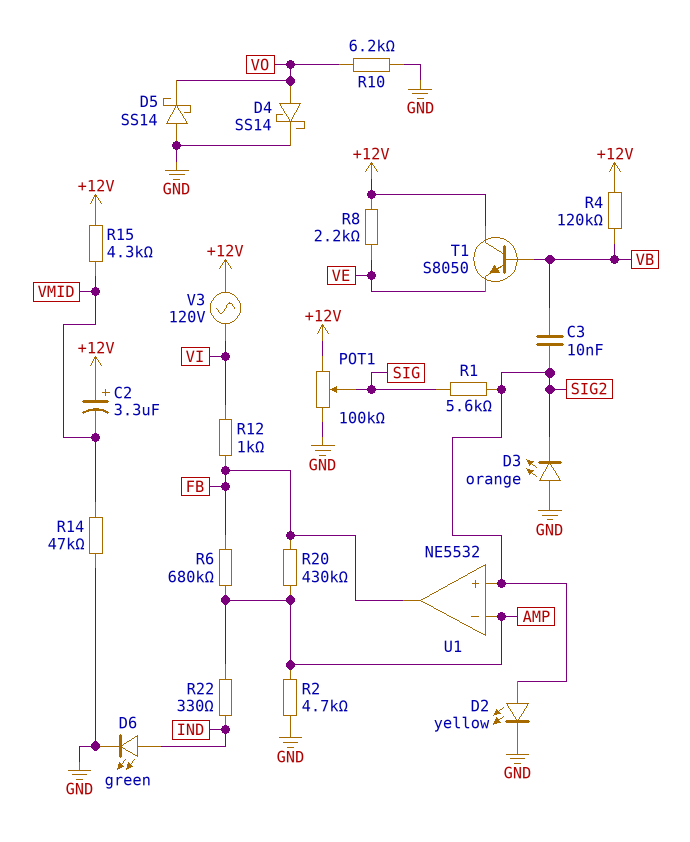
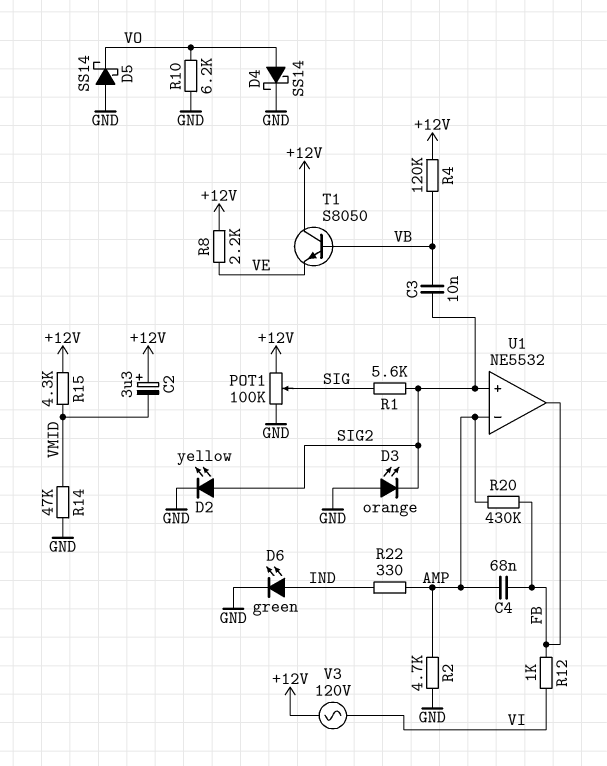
C4: none -> 68nF (AMP, FB)
R6: 680k (AMP, FB) -> none

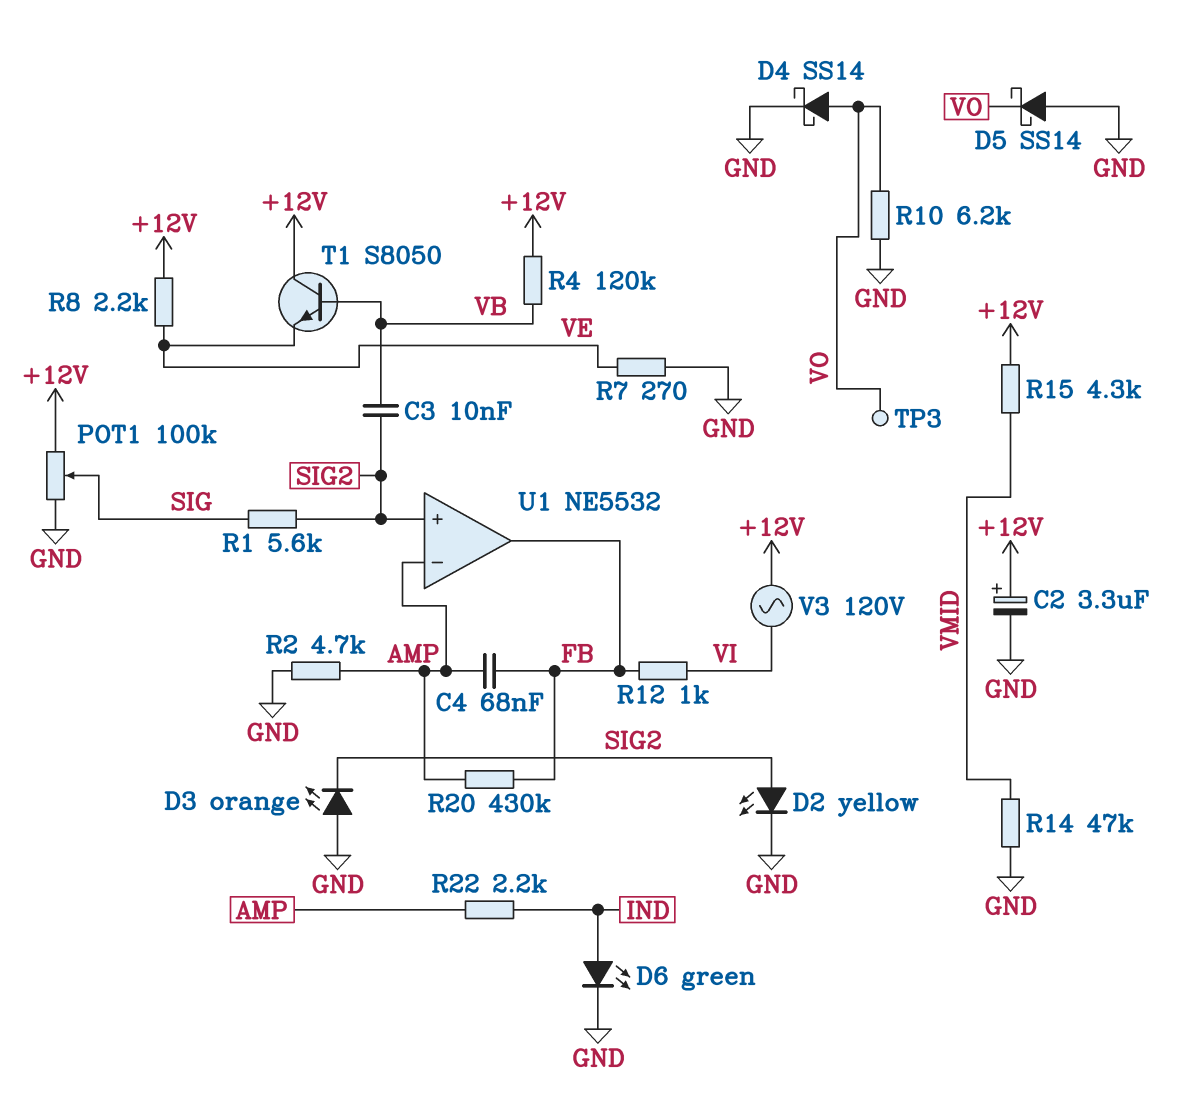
C2: 3.3uF (plus +12V, minus VMID) -> 3.3uF (plus +12V, minus GND)
R7: none -> 270 (GND, VE)
R22: 330 (AMP, IND) -> 2.2k (AMP, IND)
TP3: none -> test point (VO)

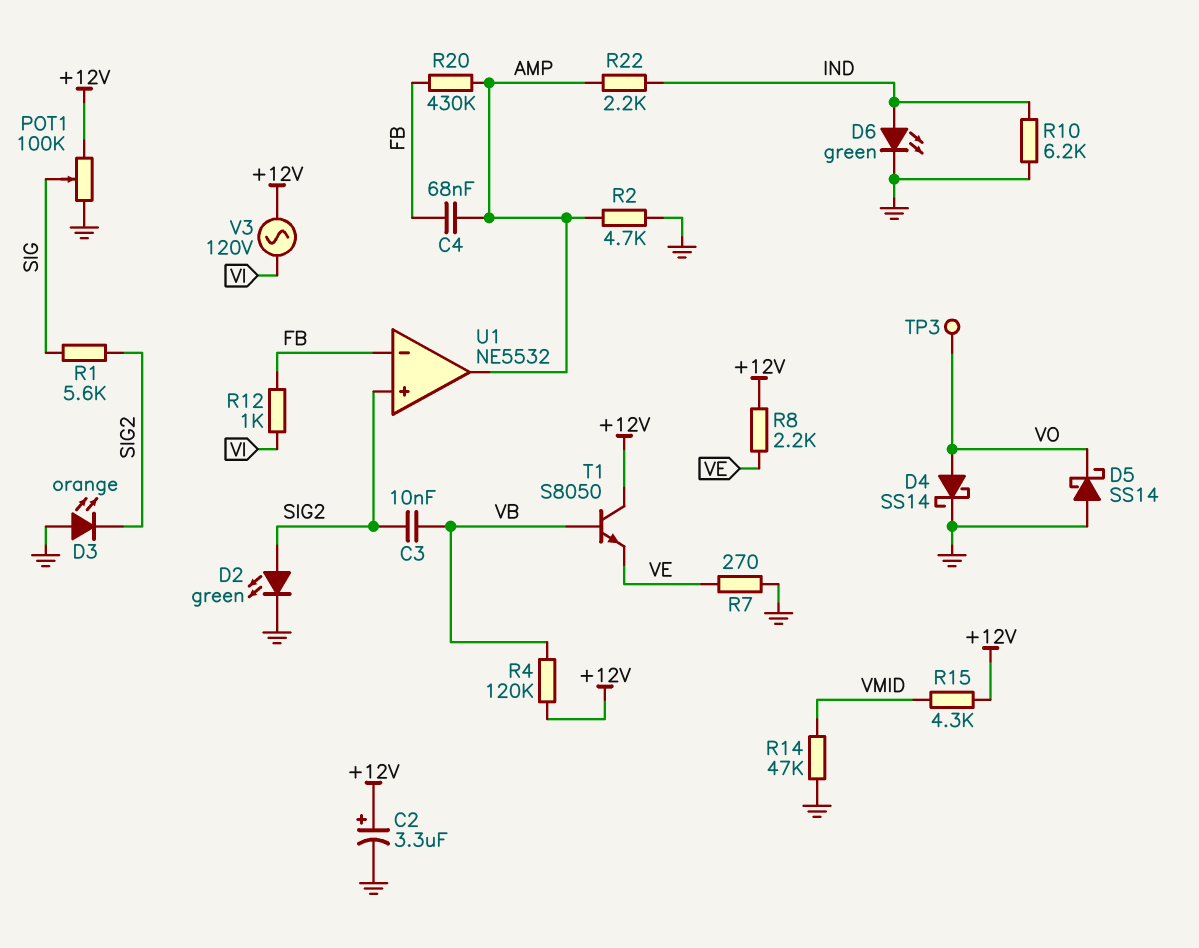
D2: LED yellow (A SIG2, K GND) -> LED green (A SIG2, K GND)
R10: 6.2k (GND, VO) -> 6.2k (GND, IND)
U1 pin in-: AMP -> FB
U1 pin out: FB -> AMP

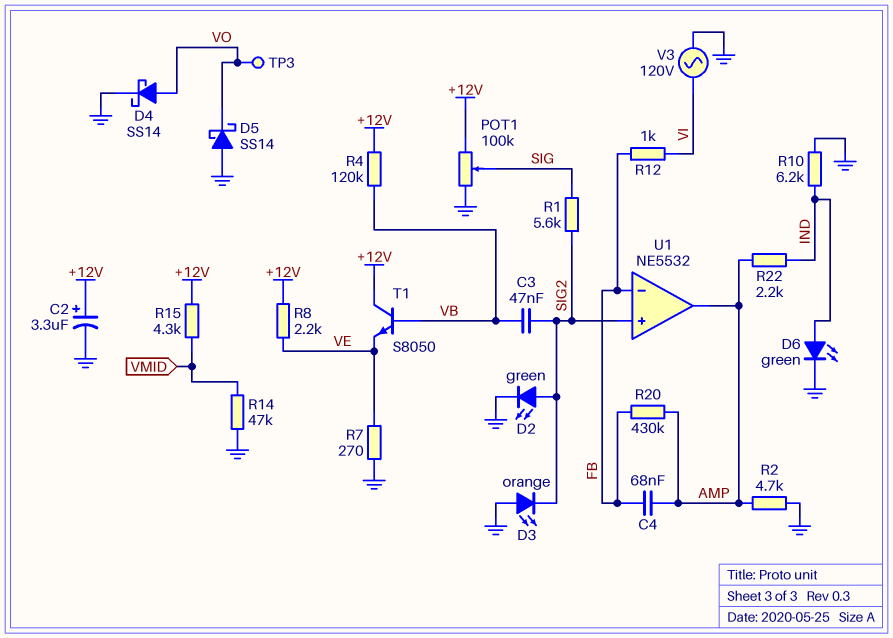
C3: 10nF (SIG2, VB) -> 47nF (SIG2, VB)
V3: AC 120V (+12V, VI) -> AC 120V (GND, VI)

